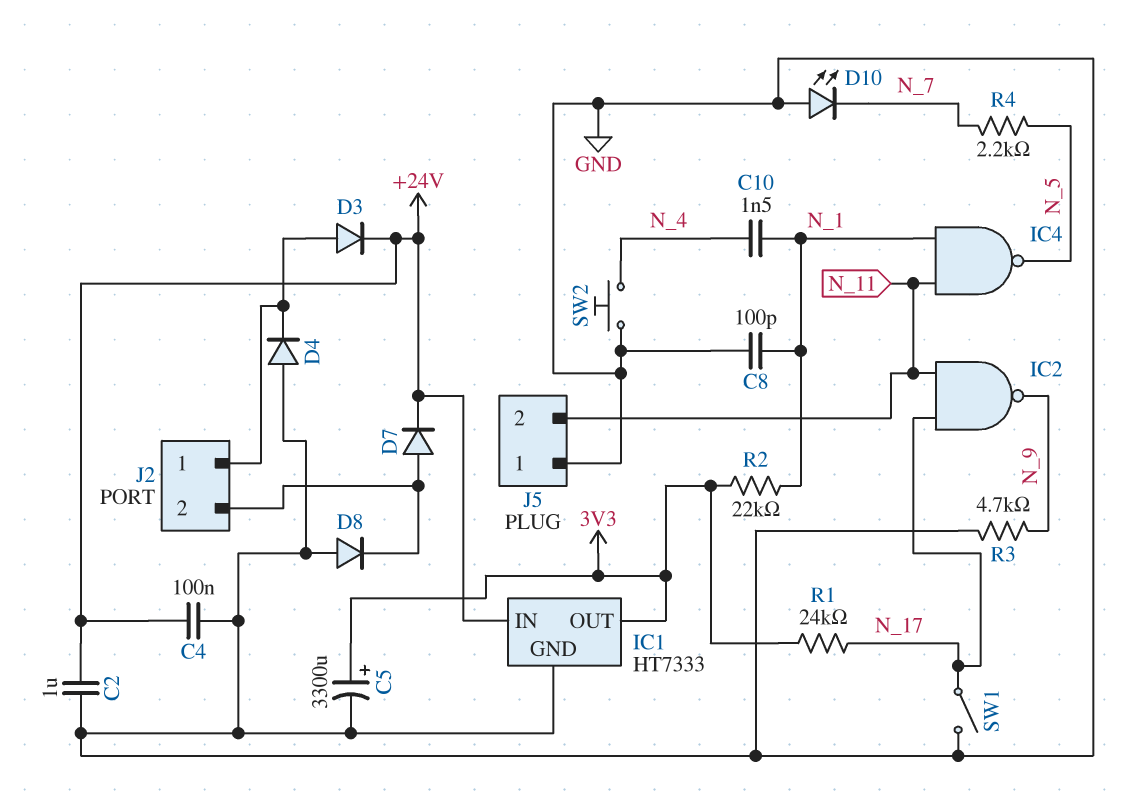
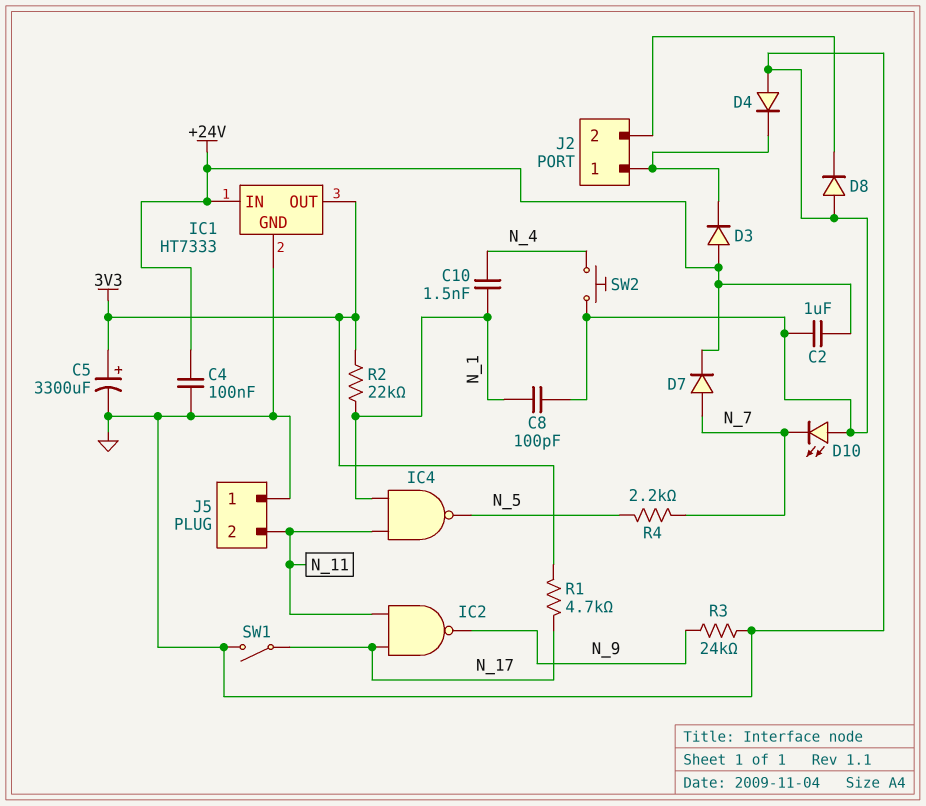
D3: diode (A J2/1, K +24V) -> diode (A +24V, K J2/1)
D7: diode (A J2/2, K +24V) -> diode (A N_7, K +24V)
R1: 24k (3V3, N_17) -> 4.7k (3V3, N_17)
R3: 4.7k (GND, N_9) -> 24k (GND, N_9)

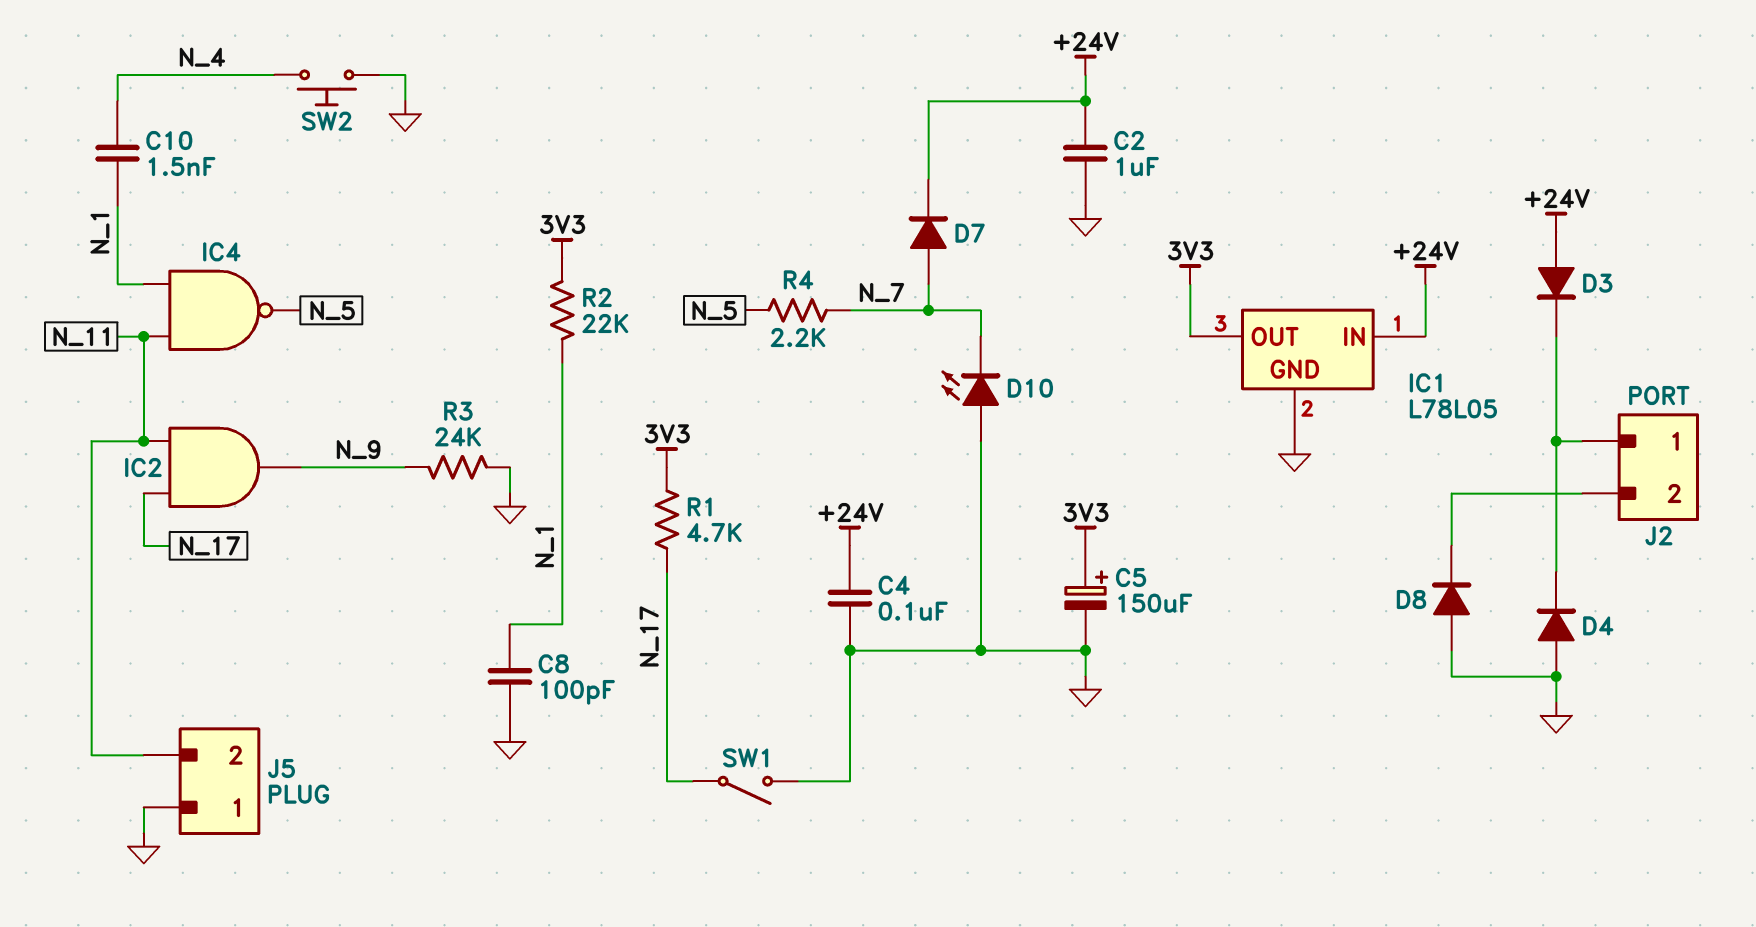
C5: 3300uF (plus 3V3, minus GND) -> 150uF (plus 3V3, minus GND)
IC1: HT7333 -> L78L05
IC2: NAND (in N_11, in N_17, out N_9) -> AND (in N_11, in N_17, out N_9)

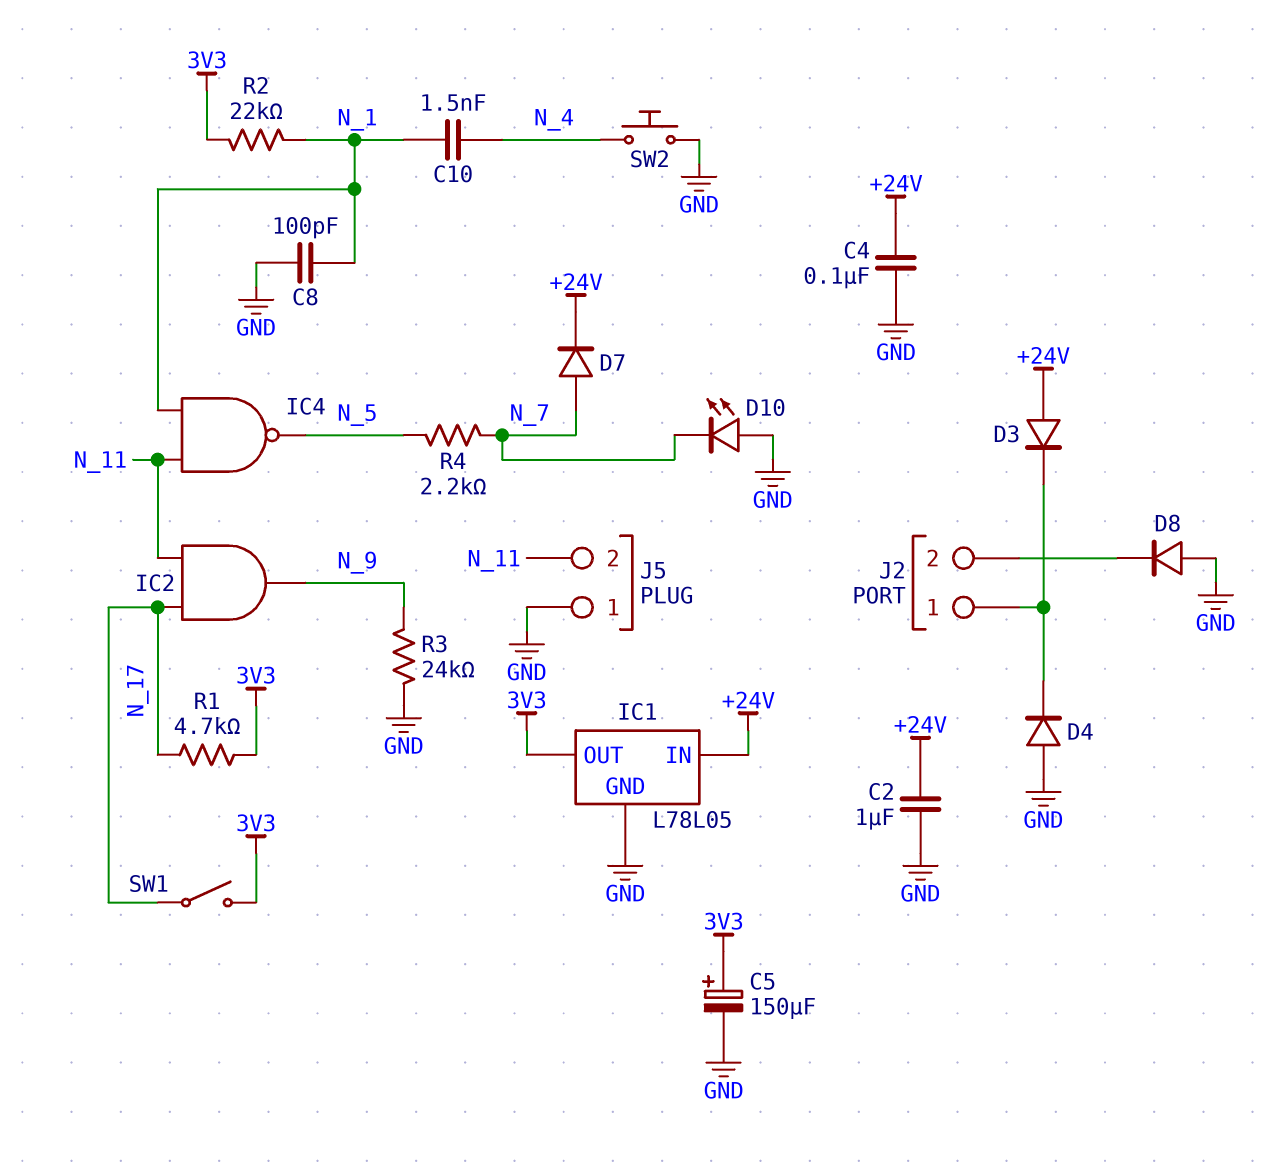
SW1: switch (GND, N_17) -> switch (3V3, N_17)

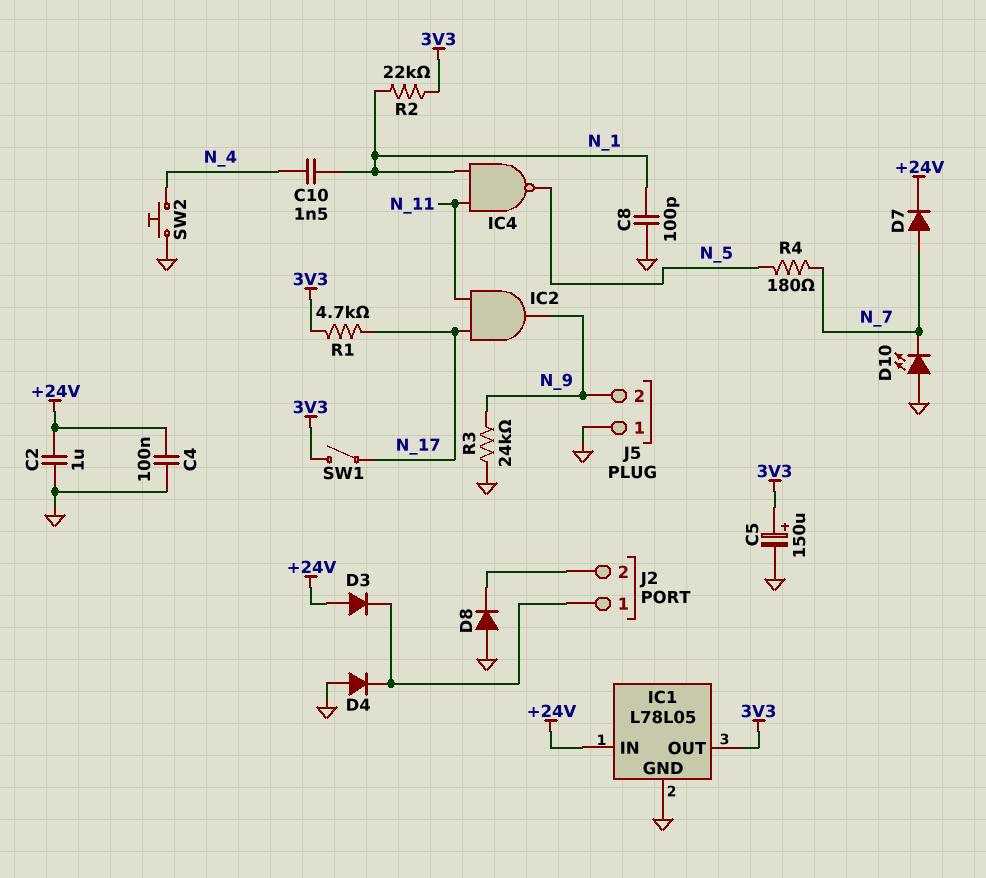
J5 pin 2: N_11 -> N_9
R4: 2.2k (N_5, N_7) -> 180 (N_5, N_7)

